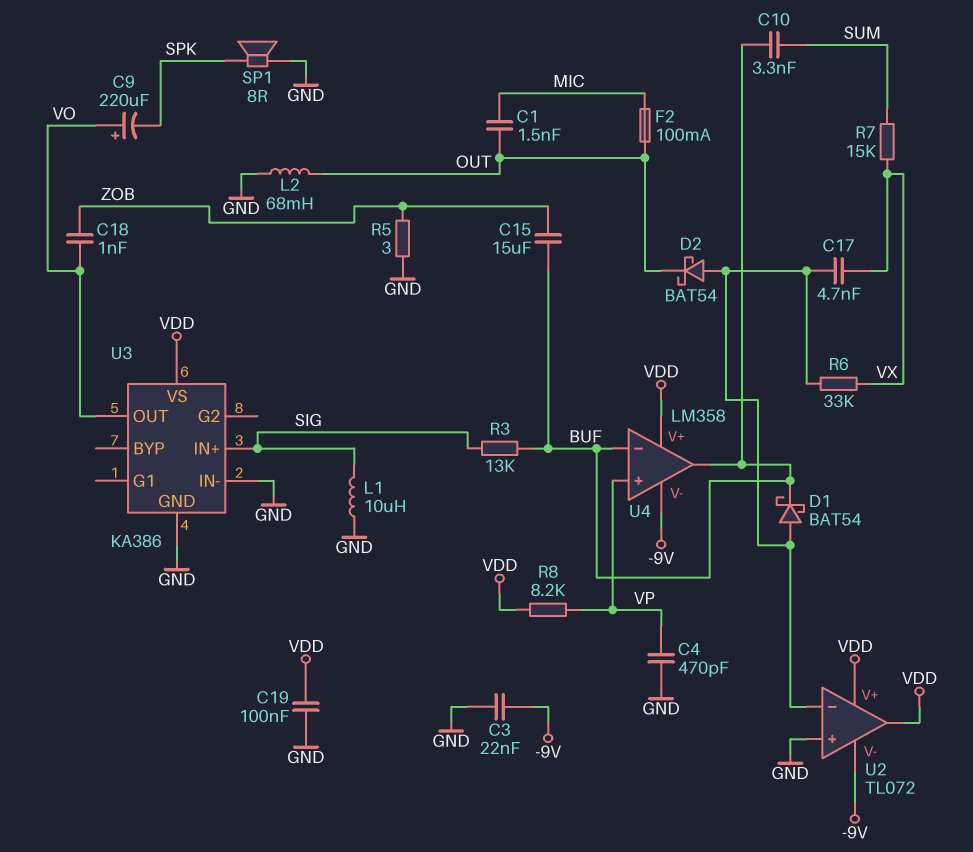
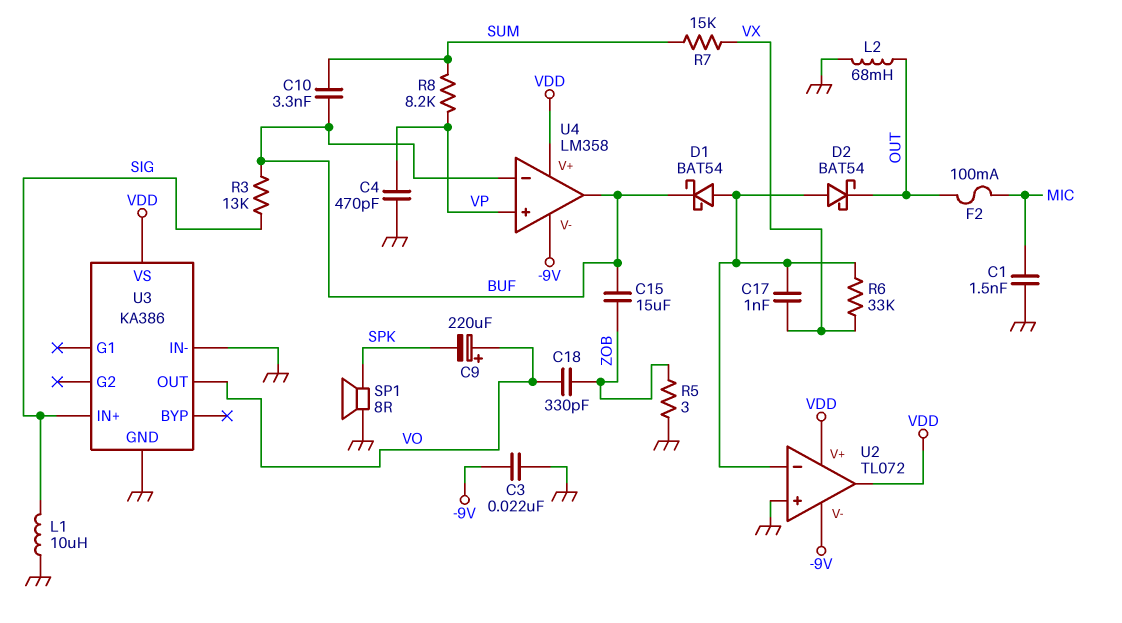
C1: 1.5nF (MIC, OUT) -> 1.5nF (GND, MIC)
C17: 4.7nF (U2/in-, VX) -> 1nF (U2/in-, VX)
C18: 1nF (VO, ZOB) -> 330pF (VO, ZOB)
C19: 100nF (GND, VDD) -> none
R8: 8.2k (VDD, VP) -> 8.2k (SUM, VP)

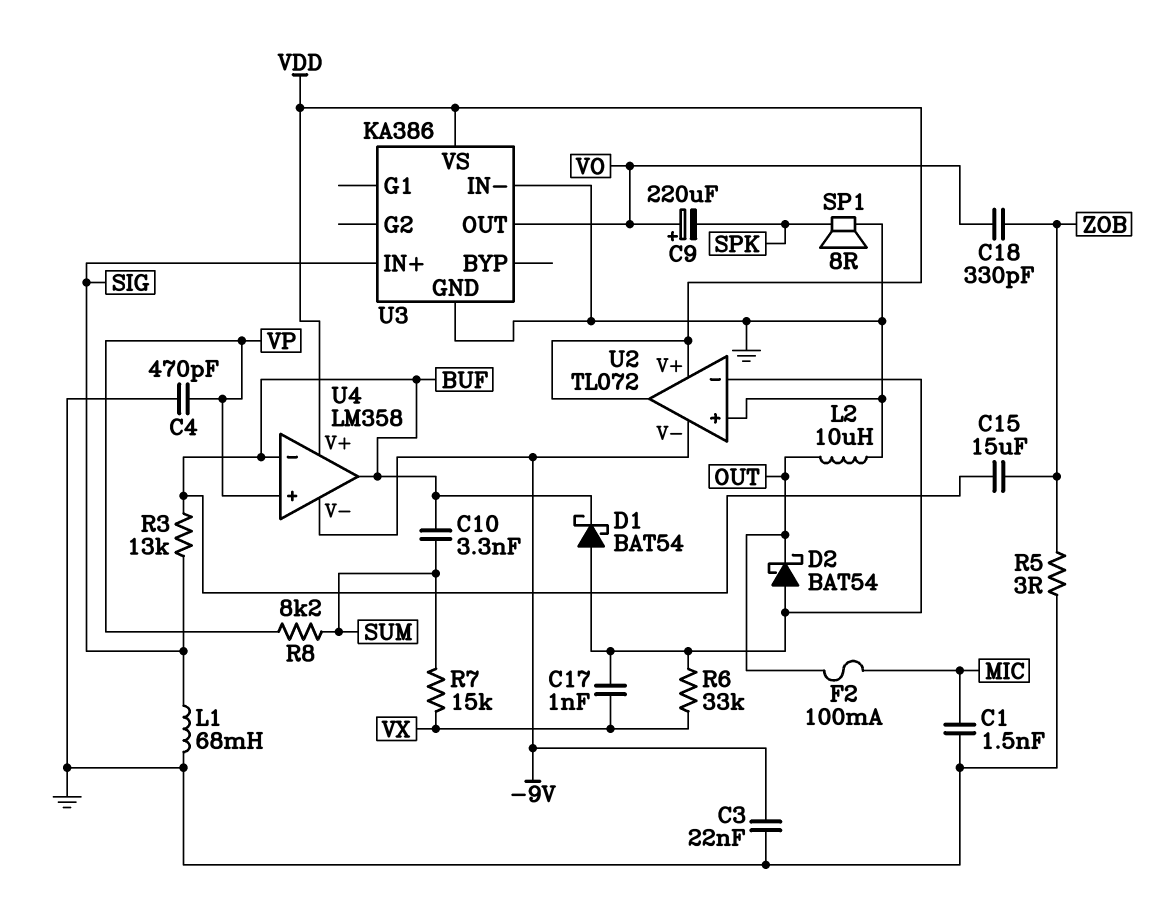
L1: 10uH (GND, SIG) -> 68mH (GND, SIG)
L2: 68mH (GND, OUT) -> 10uH (GND, OUT)

